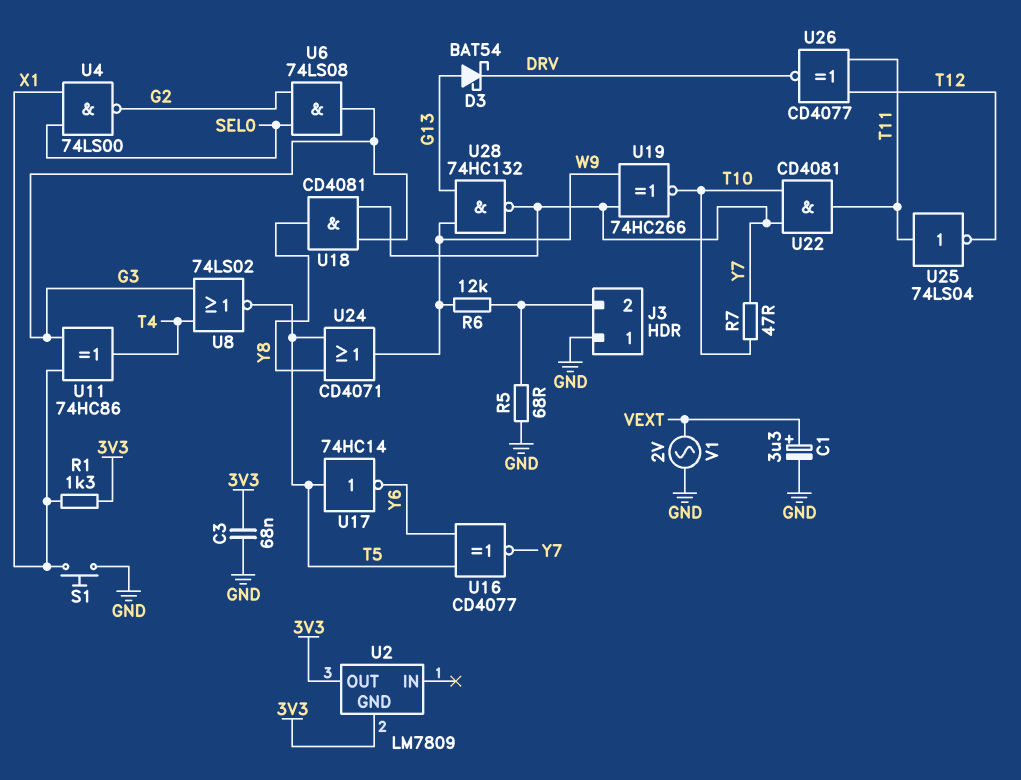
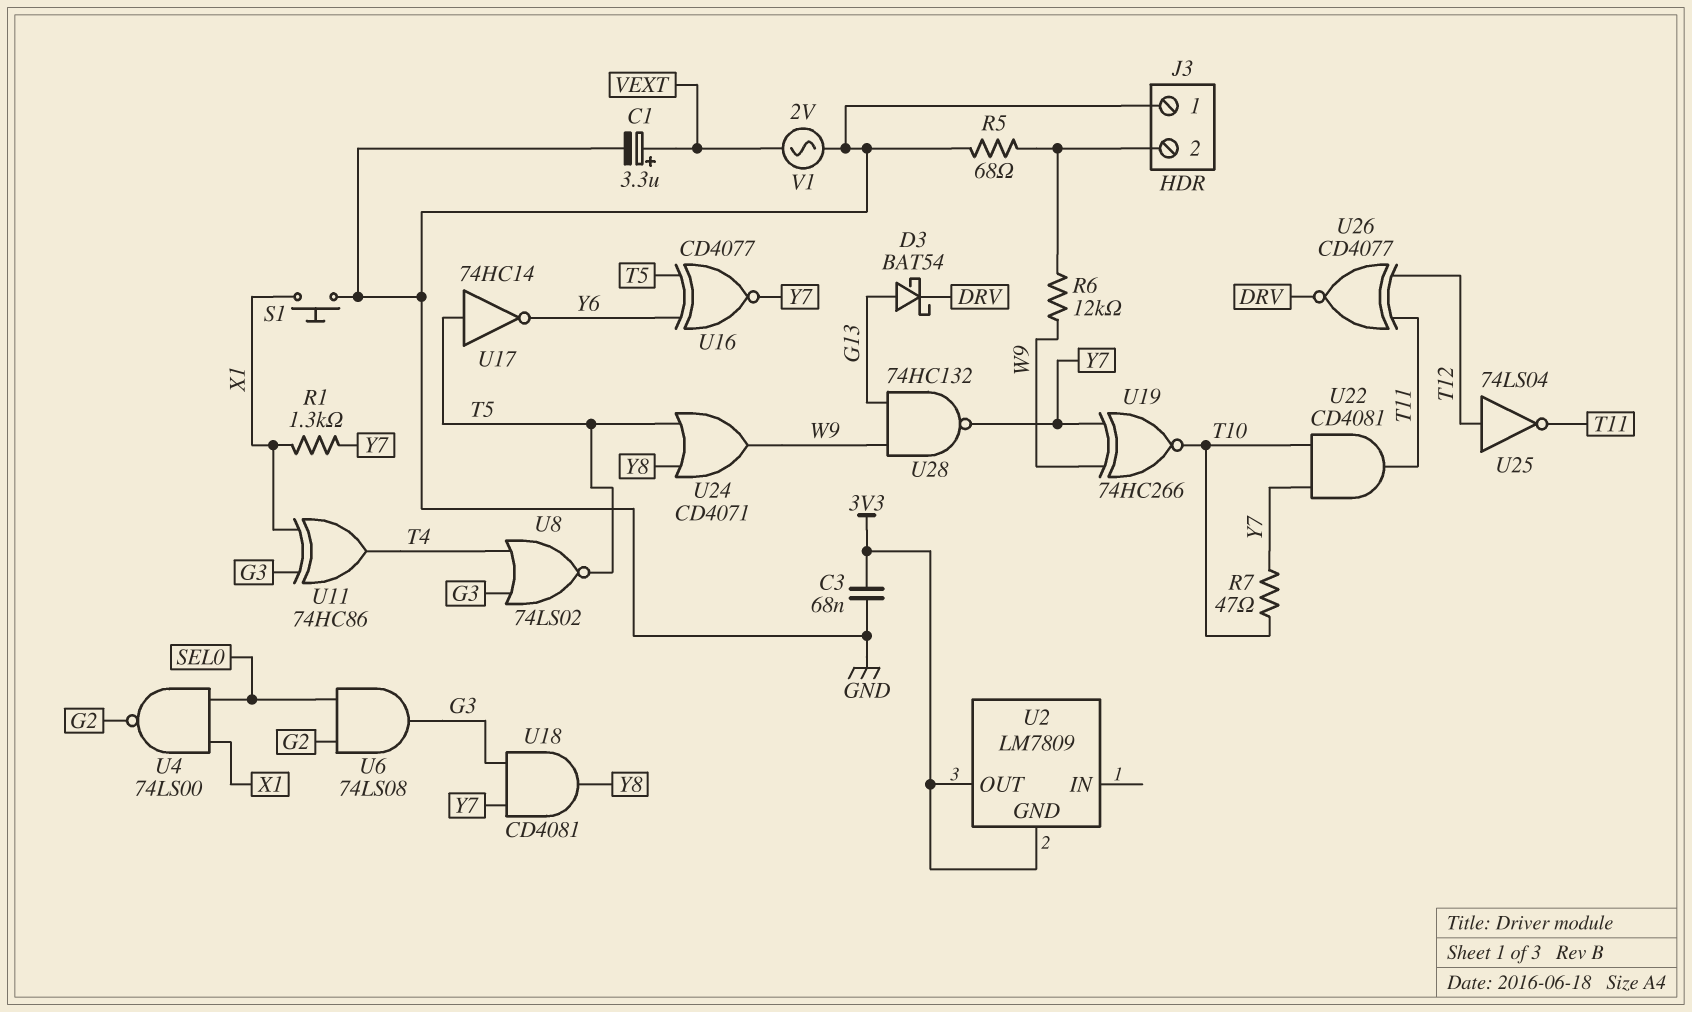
R1: 1.3k (3V3, X1) -> 1.3k (X1, Y7)
U25: NOT 74LS04 (in T11, out T12) -> NOT 74LS04 (in T12, out T11)

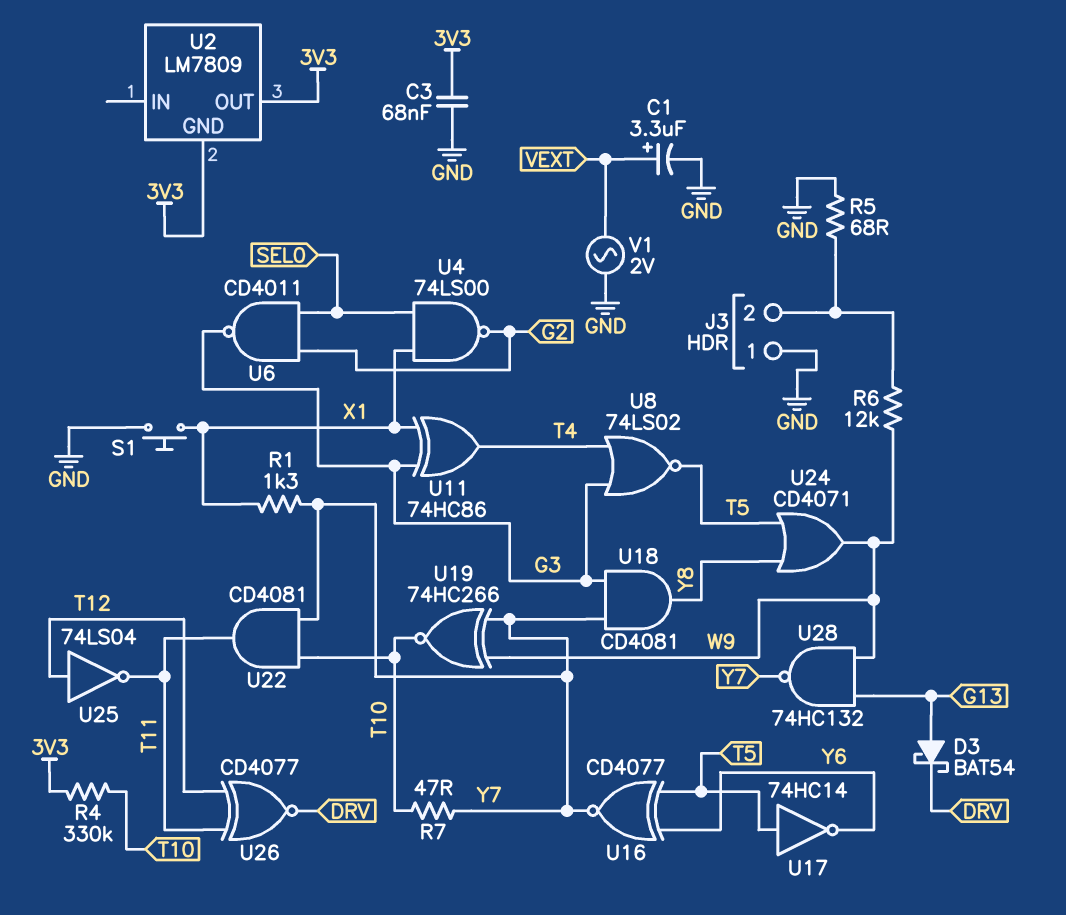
R4: none -> 330k (3V3, T10)
U6: AND 74LS08 (in G2, in SEL0, out G3) -> NAND CD4011 (in G2, in SEL0, out G3)

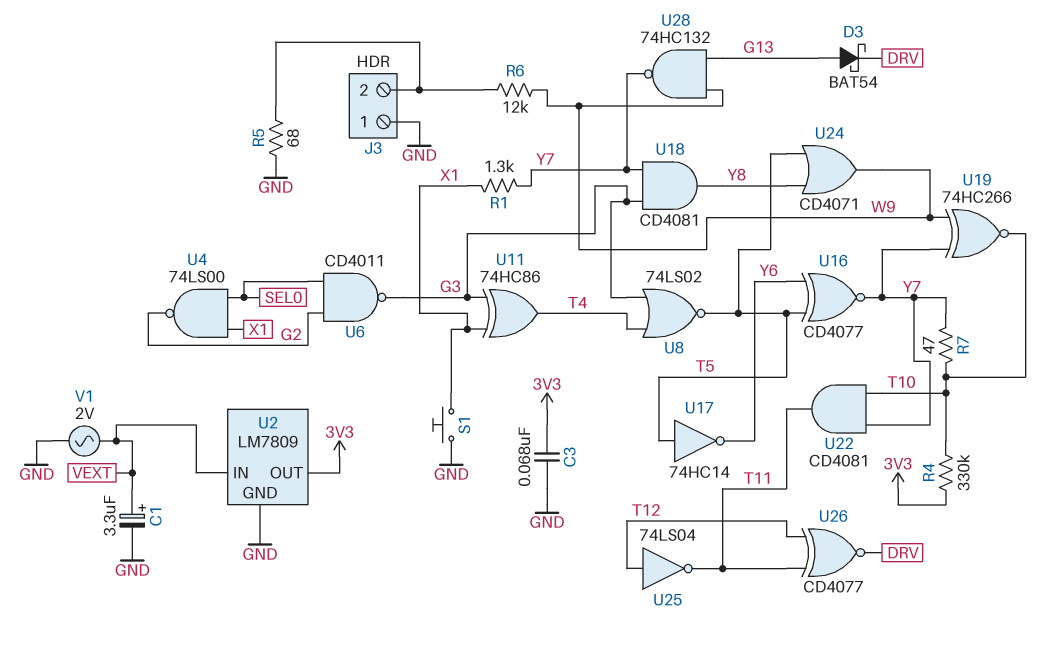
U2 pin GND: 3V3 -> GND
U2 pin IN: none -> VEXT

